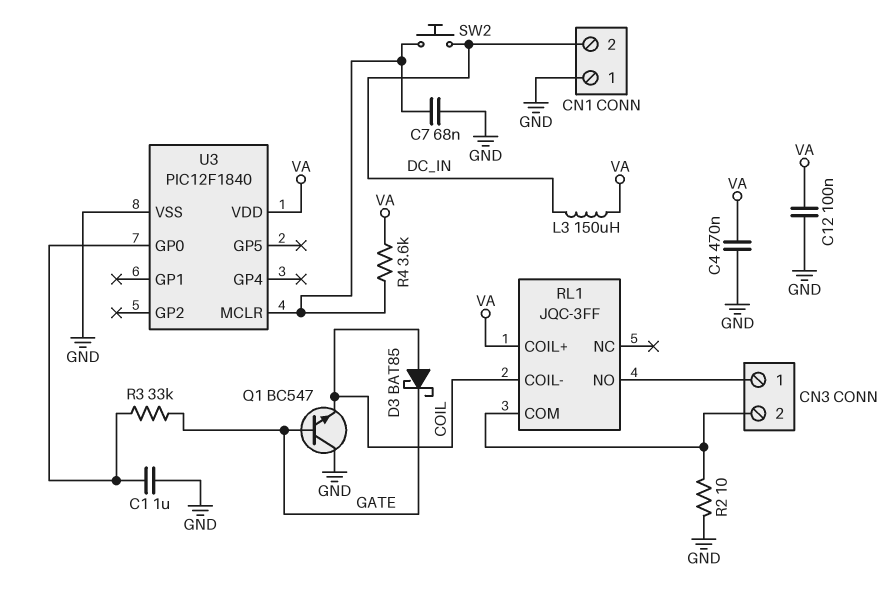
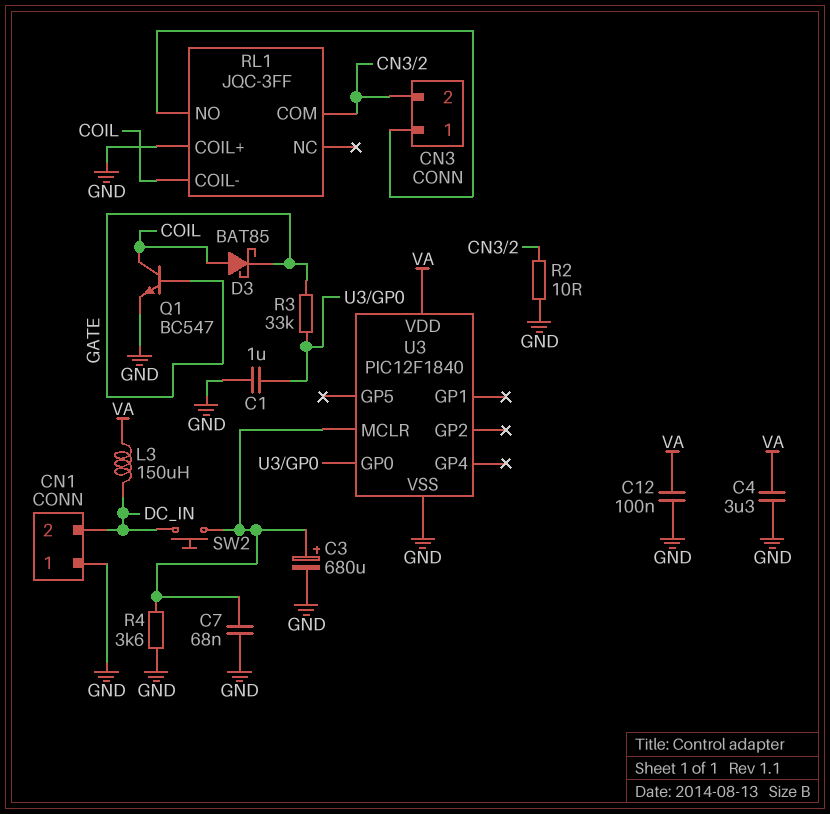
C3: none -> 680uF (plus U3/MCLR, minus GND)
C4: 470nF (GND, VA) -> 3.3uF (GND, VA)
Q1: NPN BC547 (B GATE, C GND, E COIL) -> NPN BC547 (B GATE, C COIL, E GND)
R4: 3.6k (U3/MCLR, VA) -> 3.6k (GND, U3/MCLR)
RL1 pin COIL+: VA -> GND

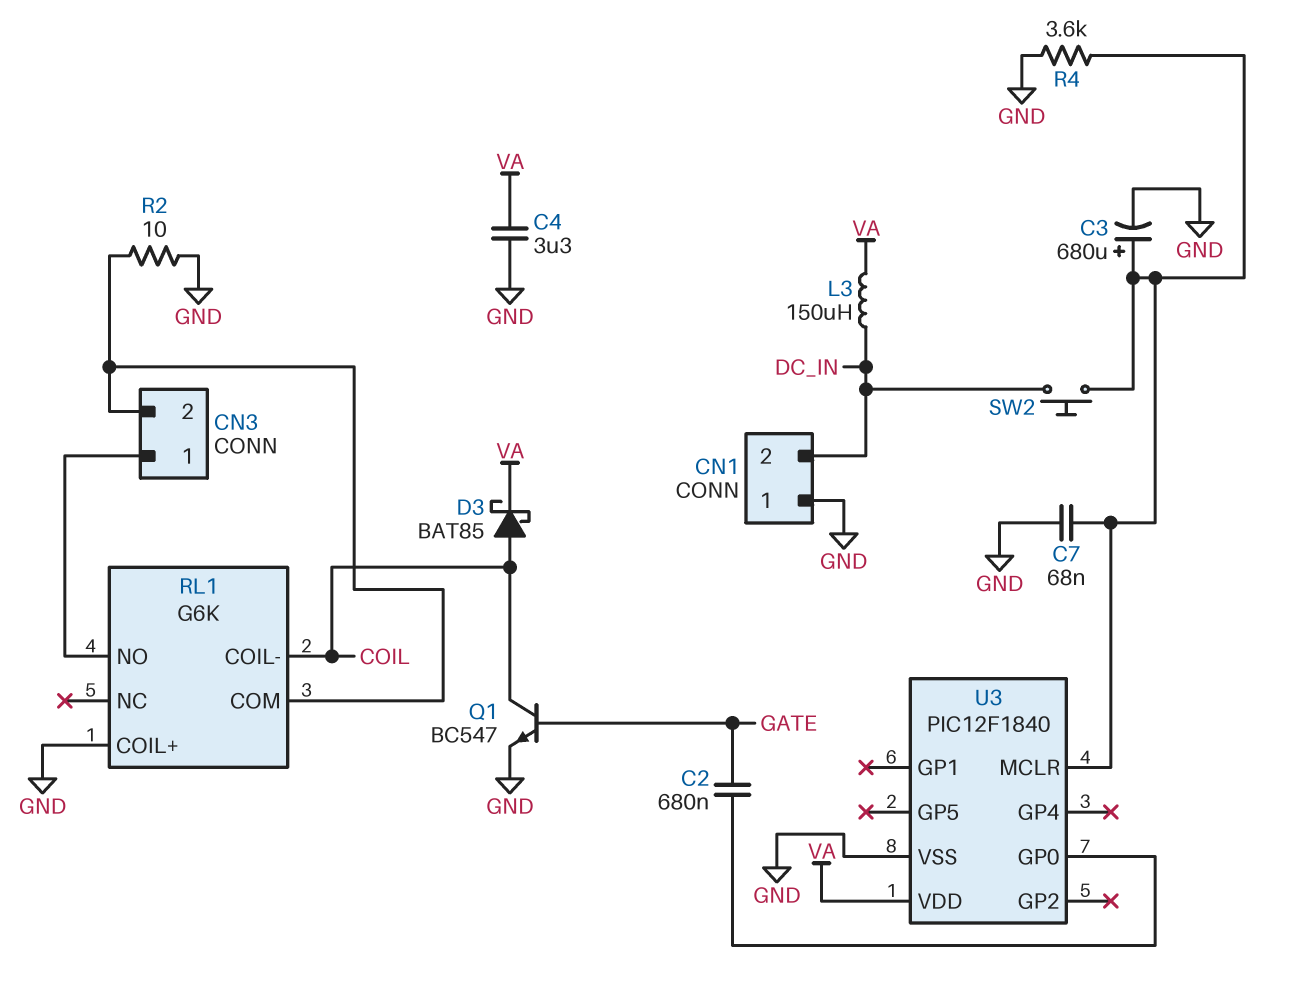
C1: 1uF (GND, U3/GP0) -> none
C2: none -> 680nF (GATE, U3/GP0)
C12: 100nF (GND, VA) -> none
D3: schottky BAT85 (A COIL, K GATE) -> schottky BAT85 (A COIL, K VA)
R3: 33k (GATE, U3/GP0) -> none
RL1: JQC-3FF -> G6K

